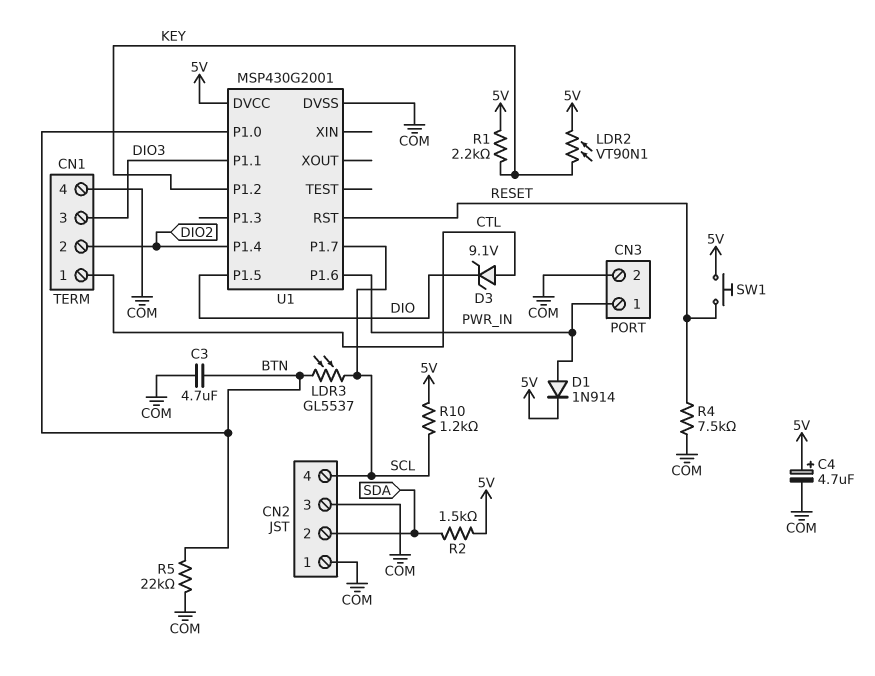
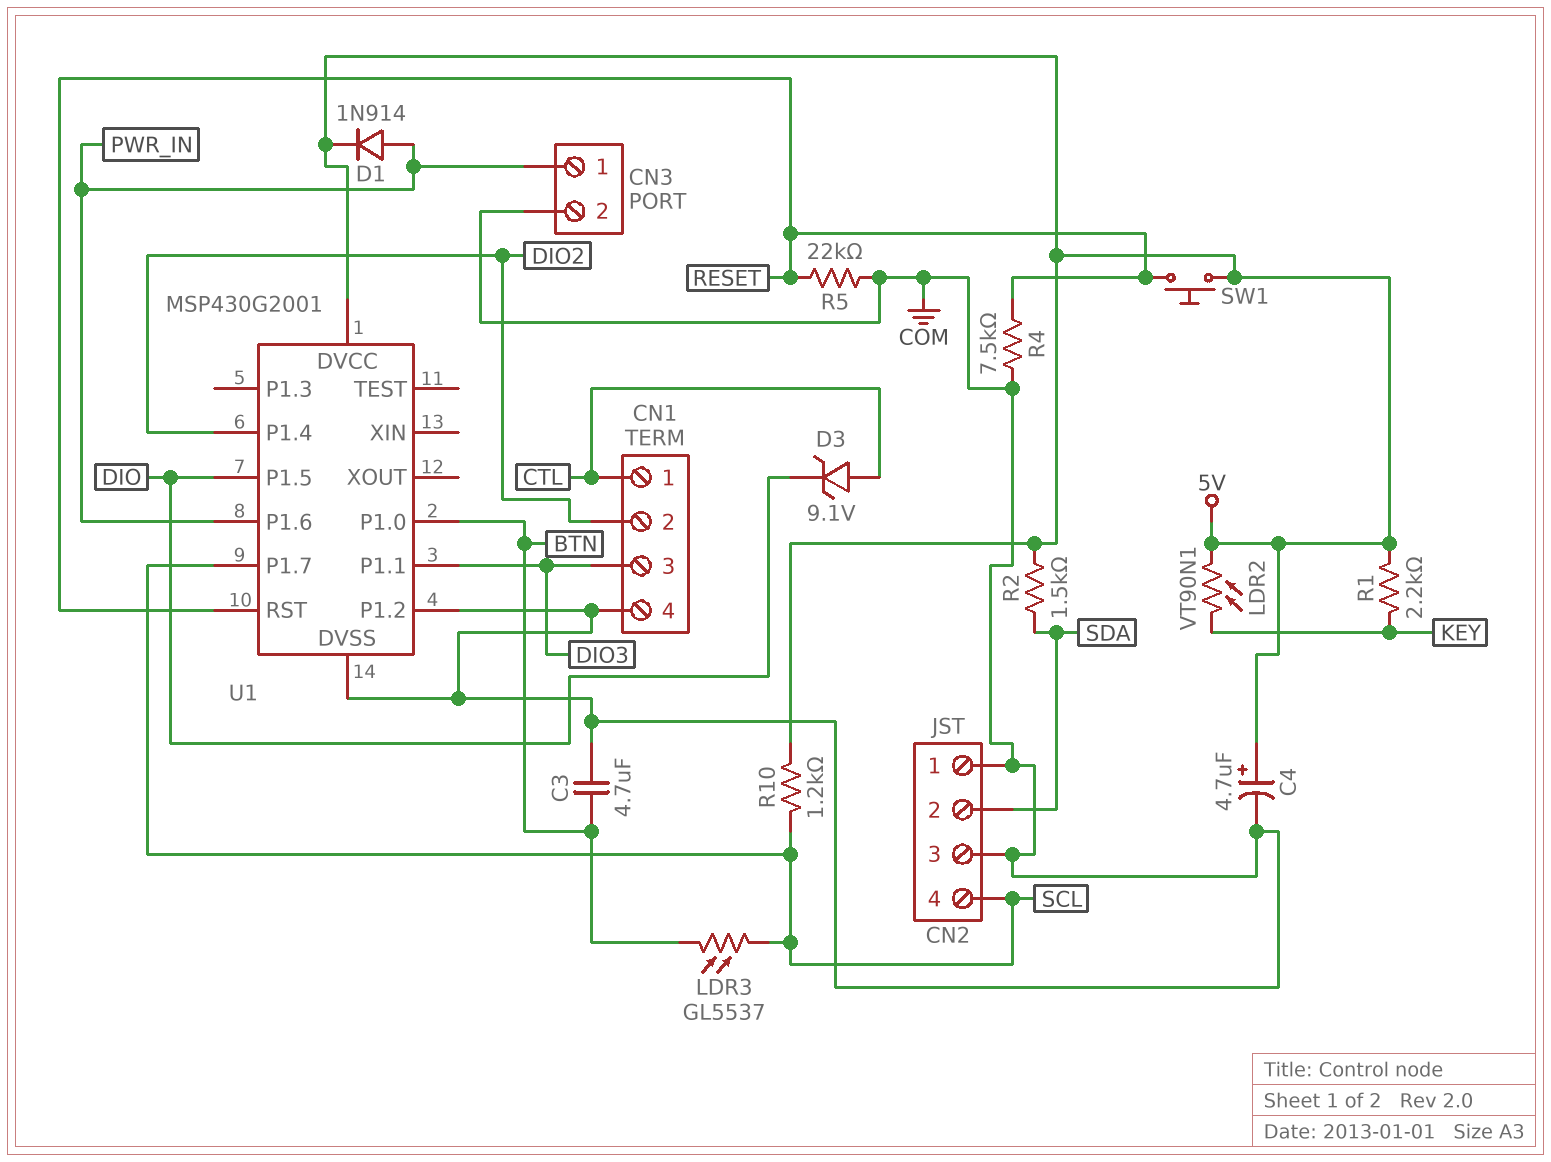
R5: 22k (BTN, COM) -> 22k (COM, RESET)
U1 pin P1.2: KEY -> COM

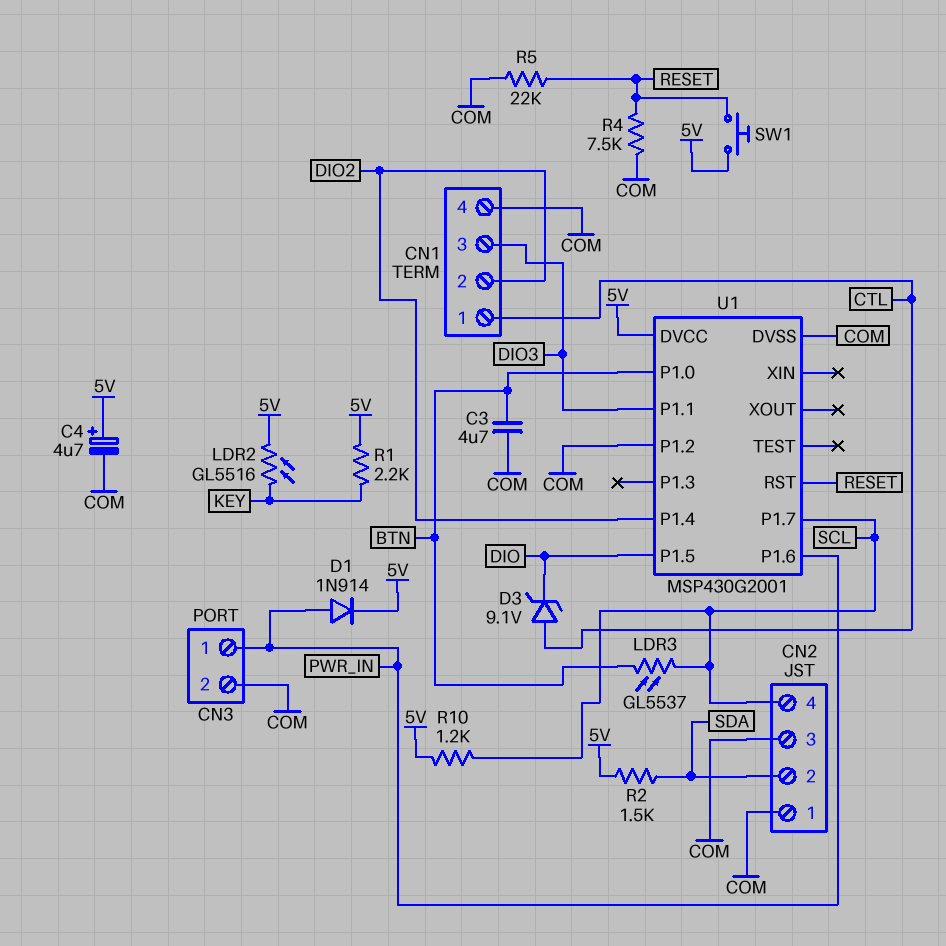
LDR2: VT90N1 (5V, KEY) -> GL5516 (5V, KEY)

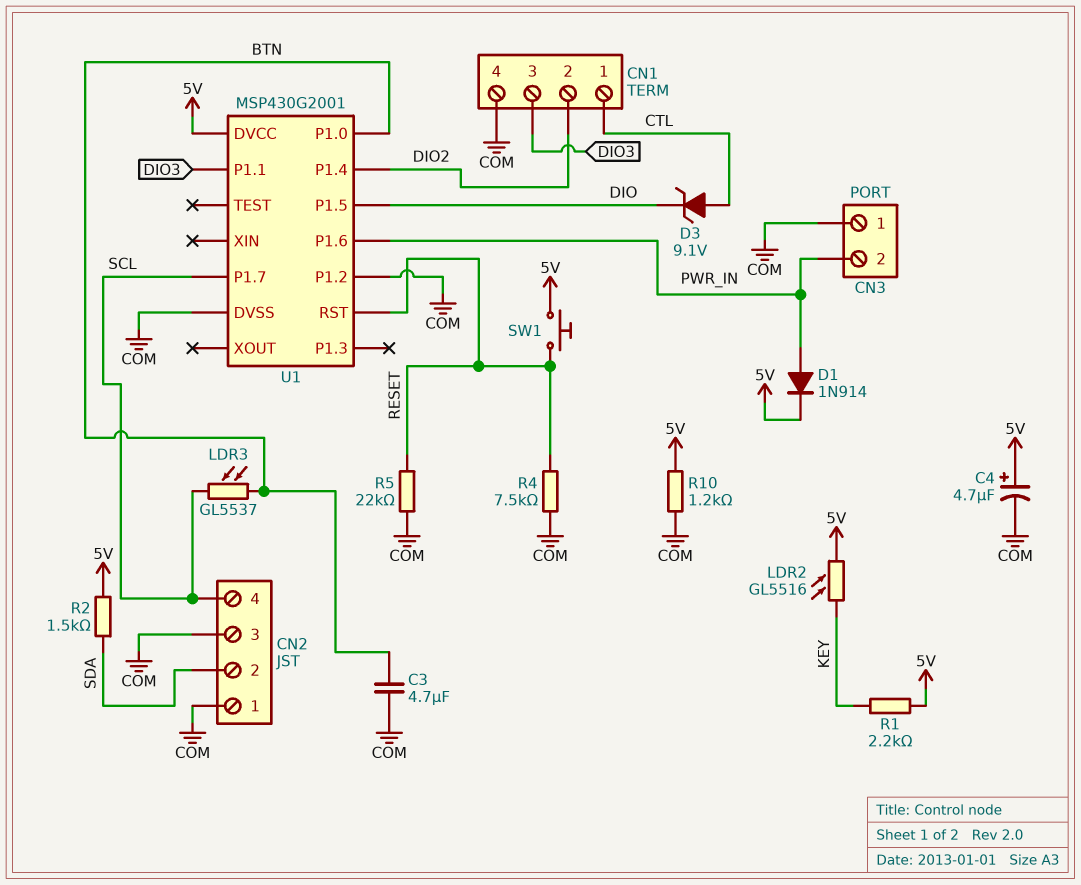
CN3 pin 1: PWR_IN -> COM
CN3 pin 2: COM -> PWR_IN
R10: 1.2k (5V, SCL) -> 1.2k (5V, COM)

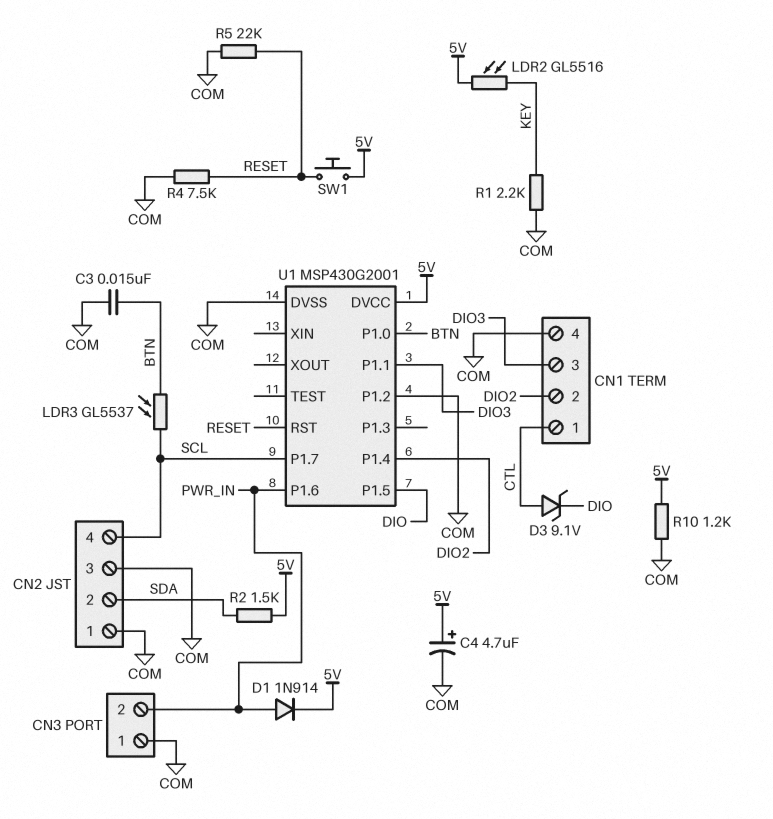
C3: 4.7uF (BTN, COM) -> 15nF (BTN, COM)
R1: 2.2k (5V, KEY) -> 2.2k (COM, KEY)

